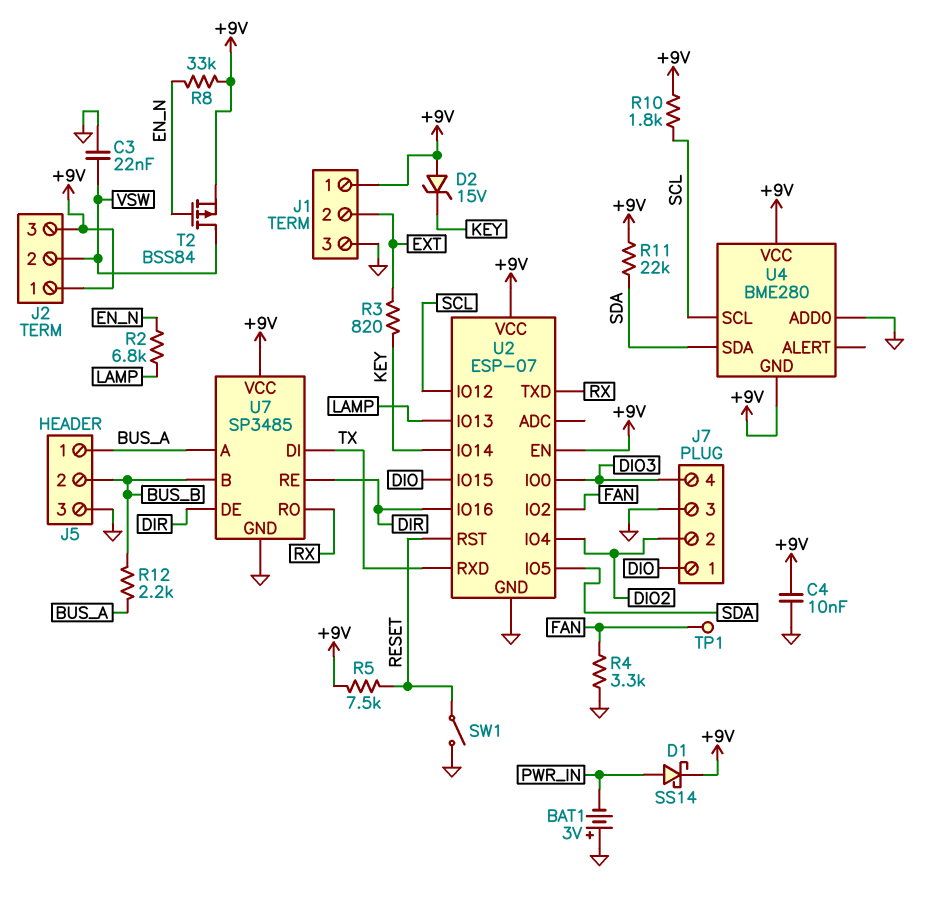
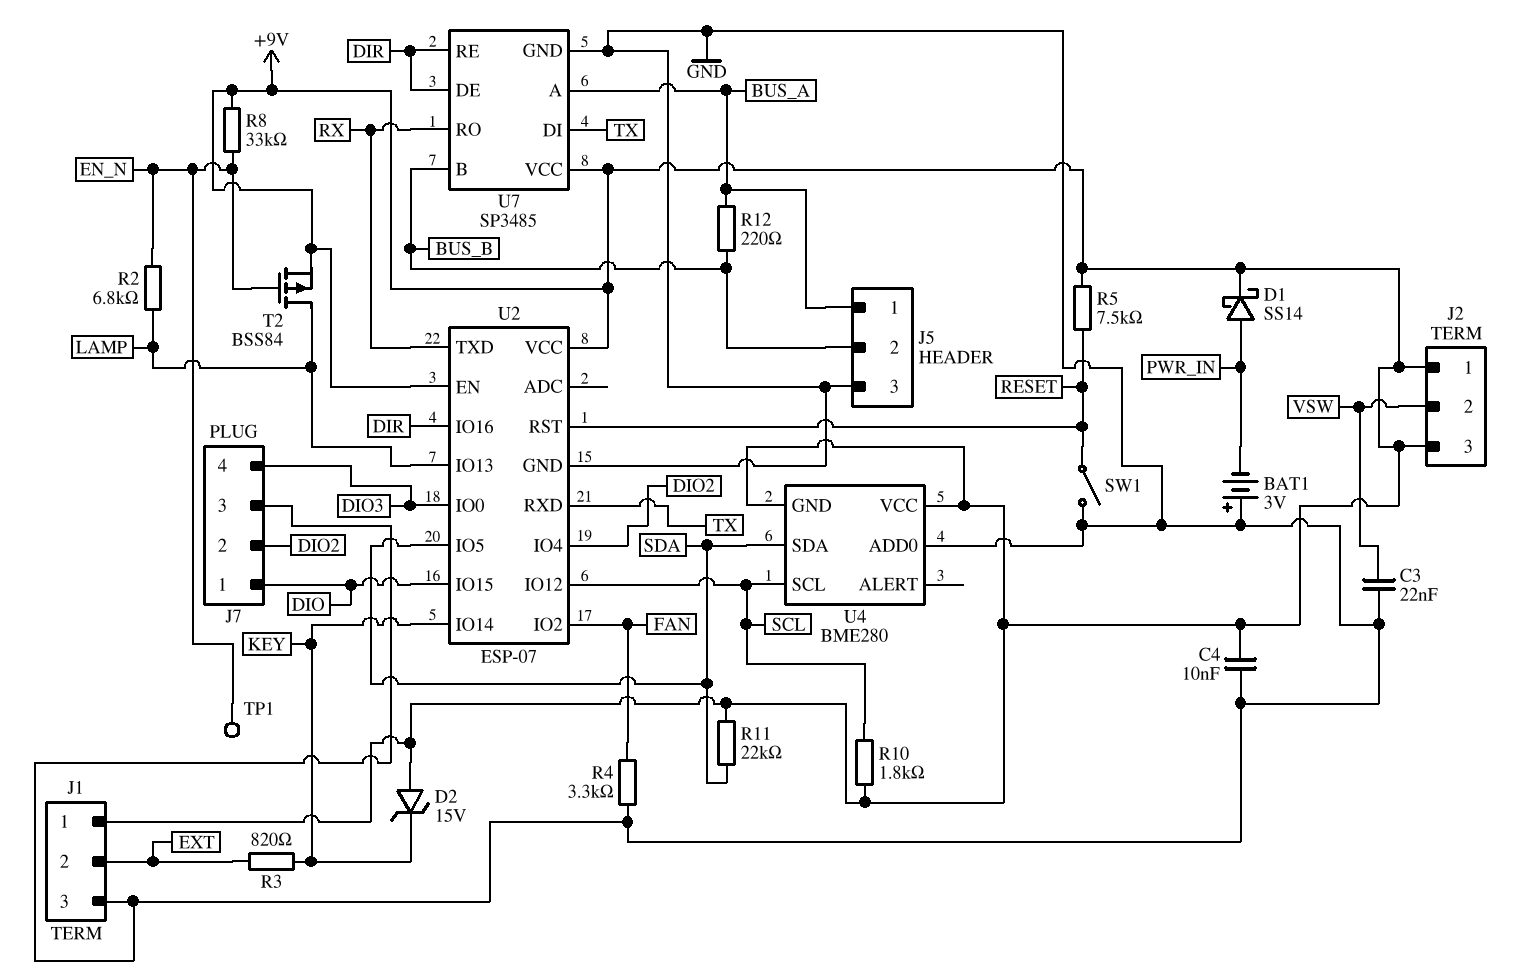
R12: 2.2k (BUS_A, BUS_B) -> 220 (BUS_A, BUS_B)
T2: PMOS BSS84 (G EN_N, D VSW, S +9V) -> PMOS BSS84 (G EN_N, D LAMP, S +9V)
TP1: test point (FAN) -> test point (EN_N)

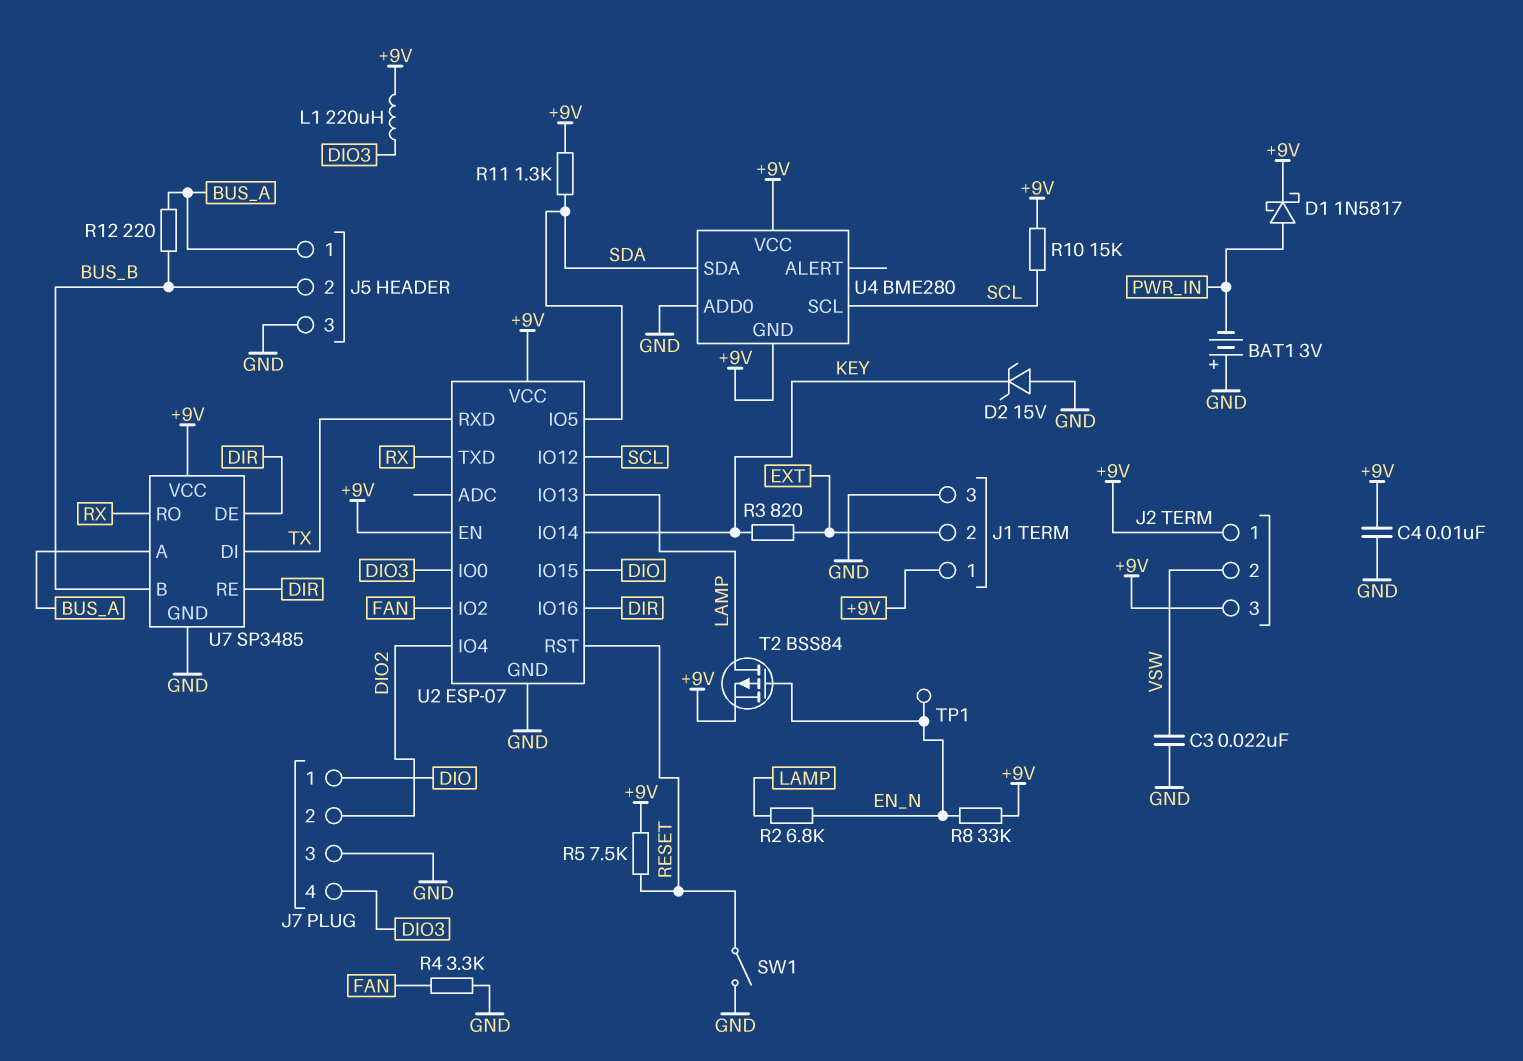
D1: schottky SS14 (A PWR_IN, K +9V) -> schottky 1N5817 (A PWR_IN, K +9V)
D2: zener 15V (A +9V, K KEY) -> zener 15V (A GND, K KEY)
L1: none -> 220uH (+9V, DIO3)
R10: 1.8k (+9V, SCL) -> 15k (+9V, SCL)
R11: 22k (+9V, SDA) -> 1.3k (+9V, SDA)

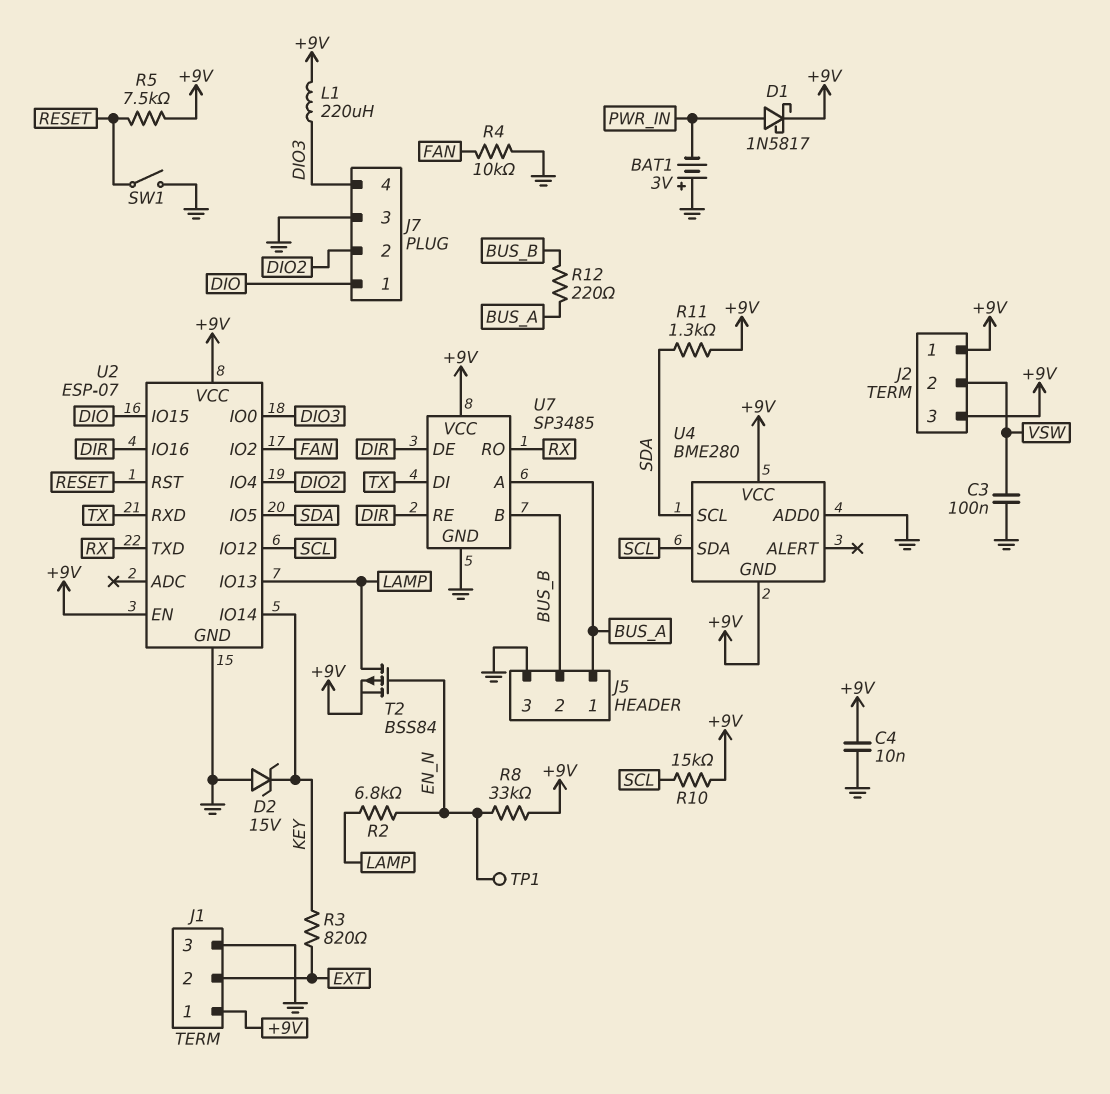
C3: 22nF (GND, VSW) -> 100nF (GND, VSW)
R4: 3.3k (FAN, GND) -> 10k (FAN, GND)
U4 pin SCL: SCL -> SDA
U4 pin SDA: SDA -> SCL

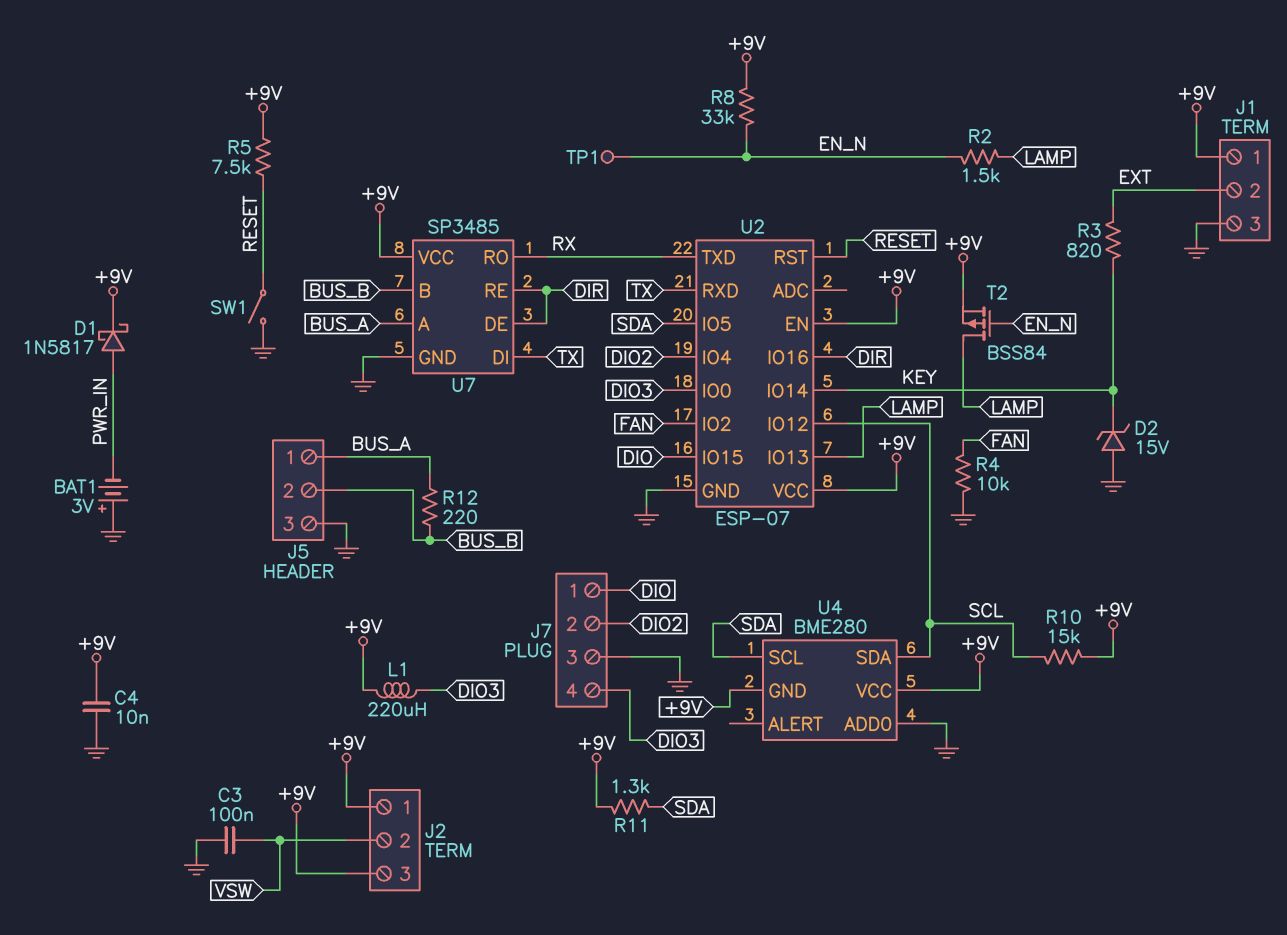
R2: 6.8k (EN_N, LAMP) -> 1.5k (EN_N, LAMP)

